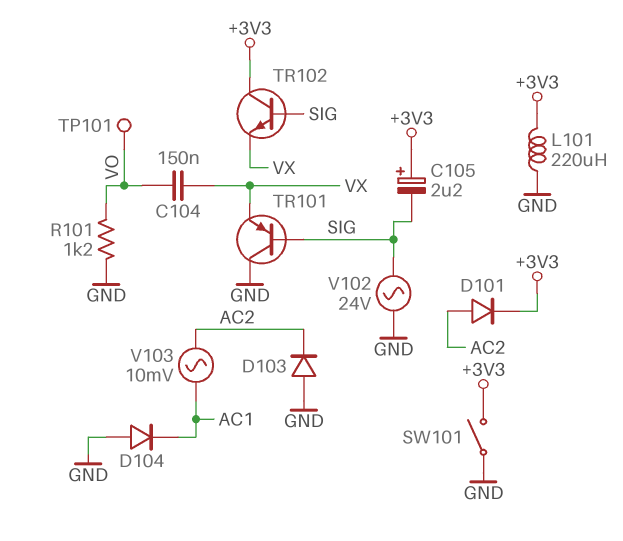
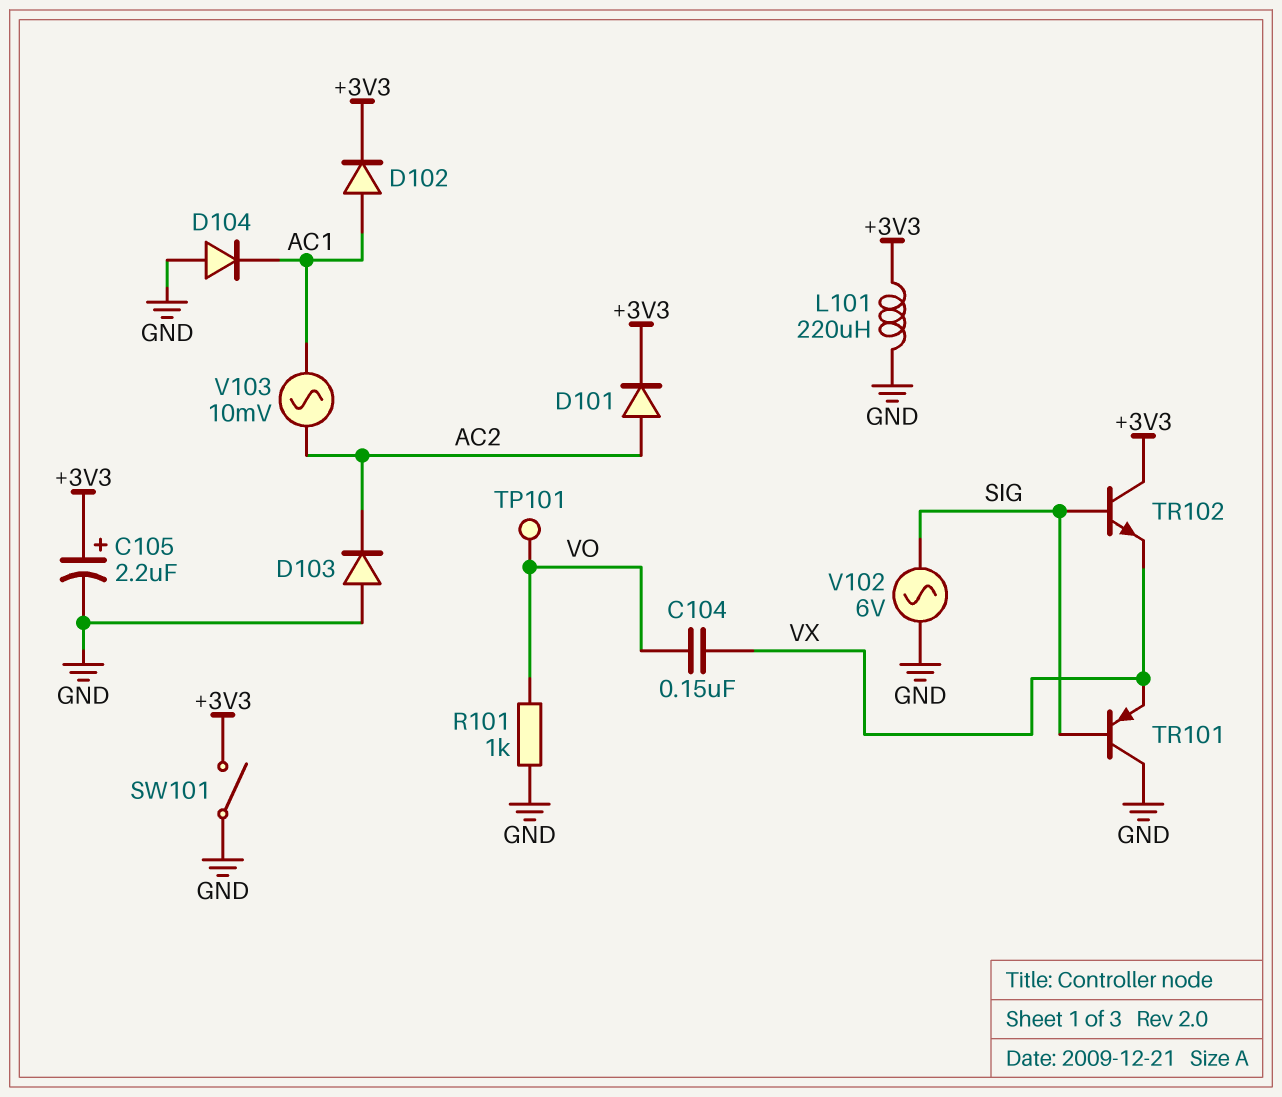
C105: 2.2uF (plus +3V3, minus SIG) -> 2.2uF (plus +3V3, minus GND)
D102: none -> diode (A AC1, K +3V3)
R101: 1.2k (GND, VO) -> 1k (GND, VO)
V102: AC 24V (GND, SIG) -> AC 6V (GND, SIG)

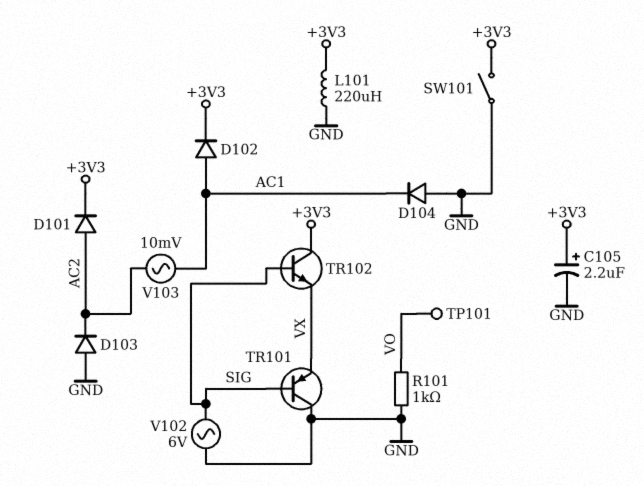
C104: 150nF (VO, VX) -> none

